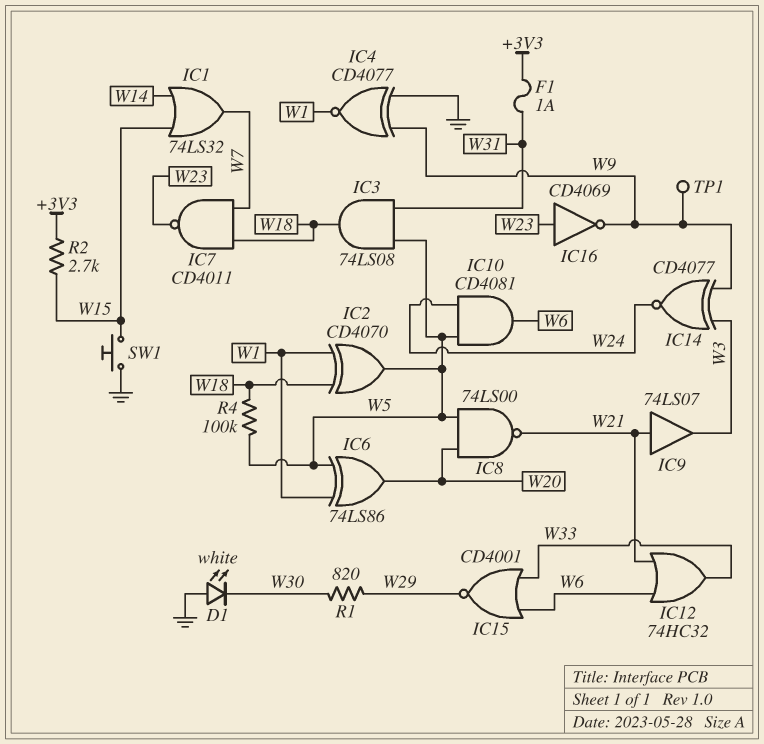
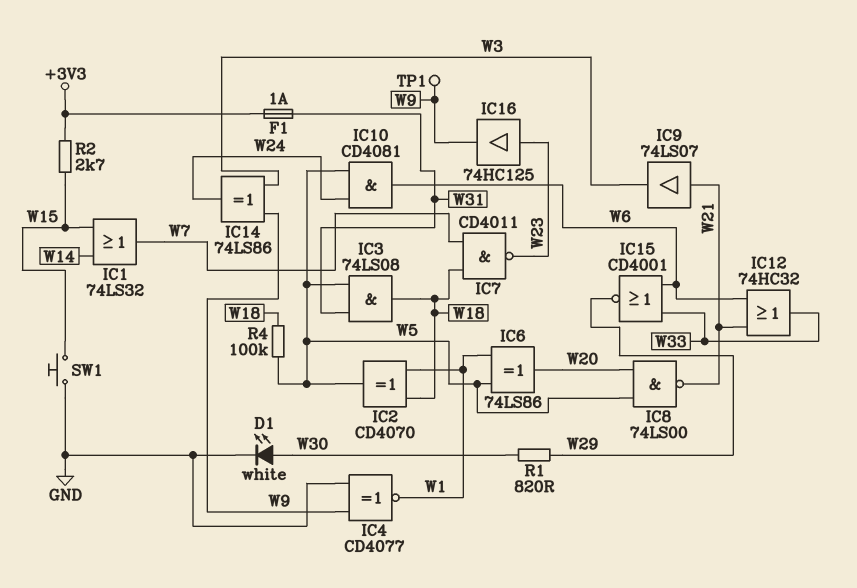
D1: LED white (A GND, K W30) -> LED white (A W30, K GND)
IC14: XNOR CD4077 (in W3, in W9, out W24) -> XOR 74LS86 (in W3, in W9, out W24)
IC16: NOT CD4069 (in W23, out W9) -> buffer 74HC125 (in W23, out W9)

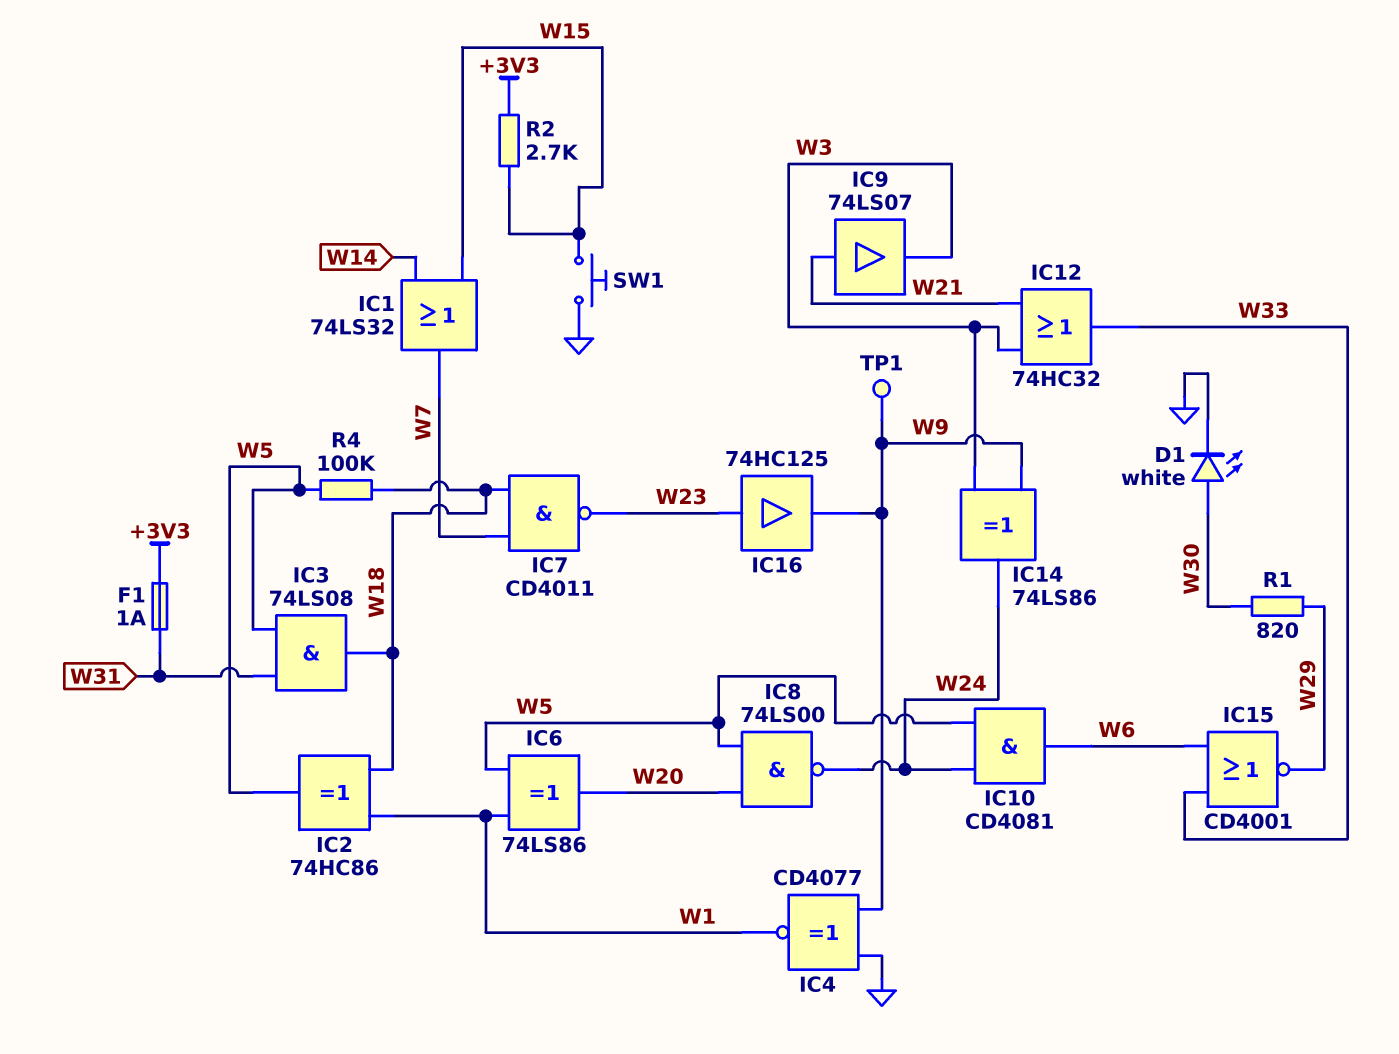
IC2: XOR CD4070 (in W1, in W18, out W5) -> XOR 74HC86 (in W1, in W18, out W5)
IC8: NAND 74LS00 (in W5, in W20, out W21) -> NAND 74LS00 (in W5, in W20, out W24)
IC12: OR 74HC32 (in W6, in W21, out W33) -> OR 74HC32 (in W3, in W21, out W33)

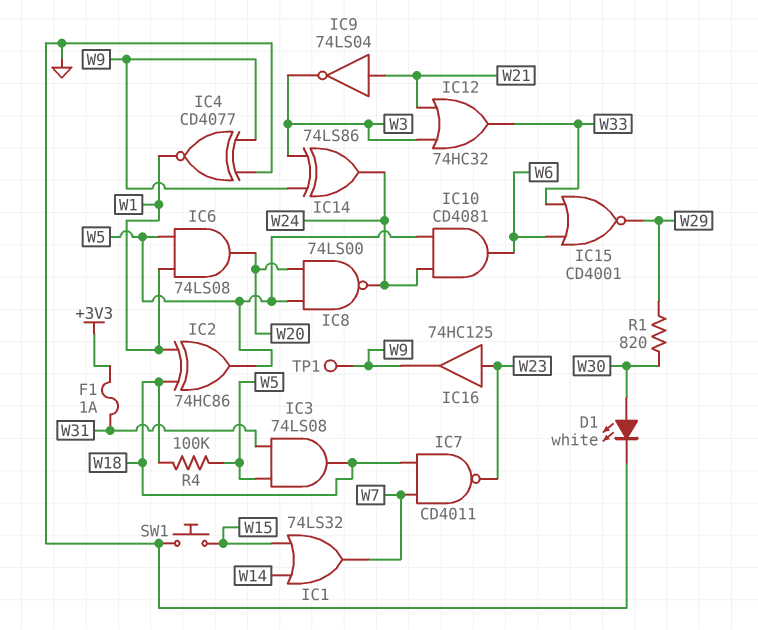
IC6: XOR 74LS86 (in W1, in W5, out W20) -> AND 74LS08 (in W1, in W5, out W20)
IC9: buffer 74LS07 (in W21, out W3) -> NOT 74LS04 (in W21, out W3)
R2: 2.7k (+3V3, W15) -> none

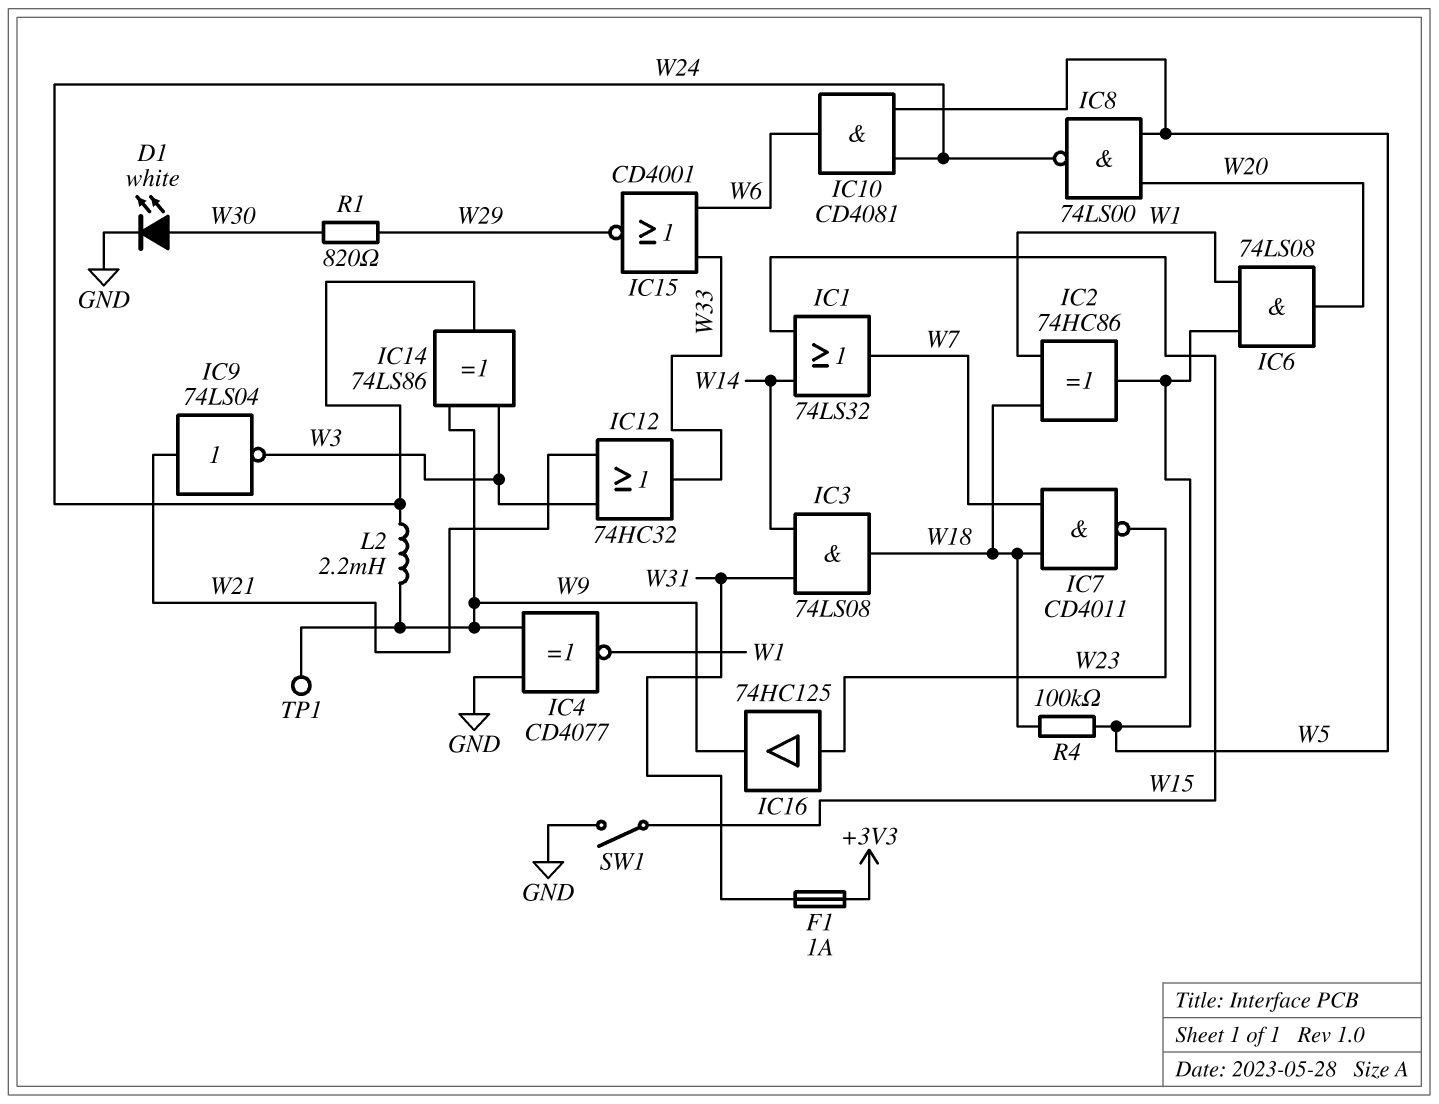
IC3: AND 74LS08 (in W5, in W31, out W18) -> AND 74LS08 (in W14, in W31, out W18)
L2: none -> 2.2mH (W9, W24)
SW1: button (GND, W15) -> switch (GND, W15)

